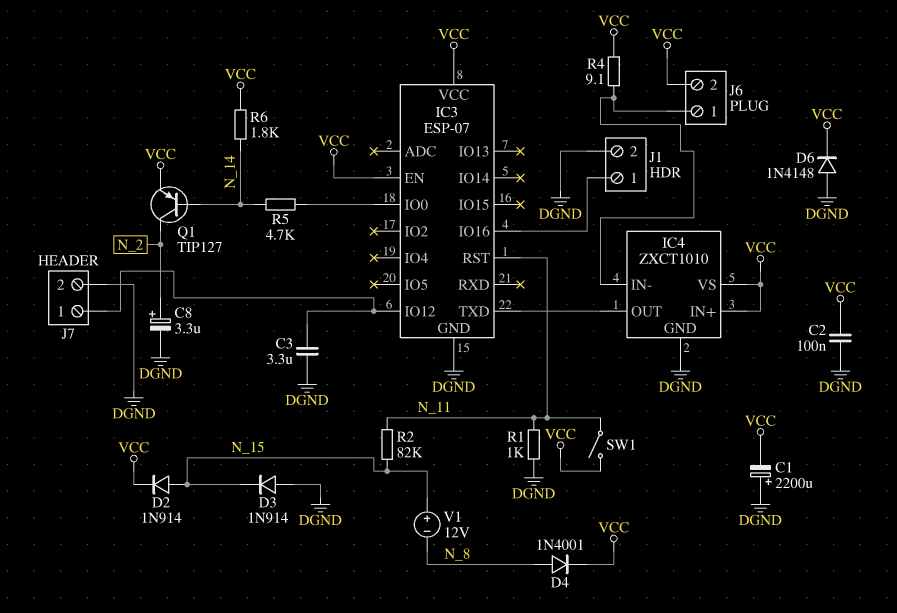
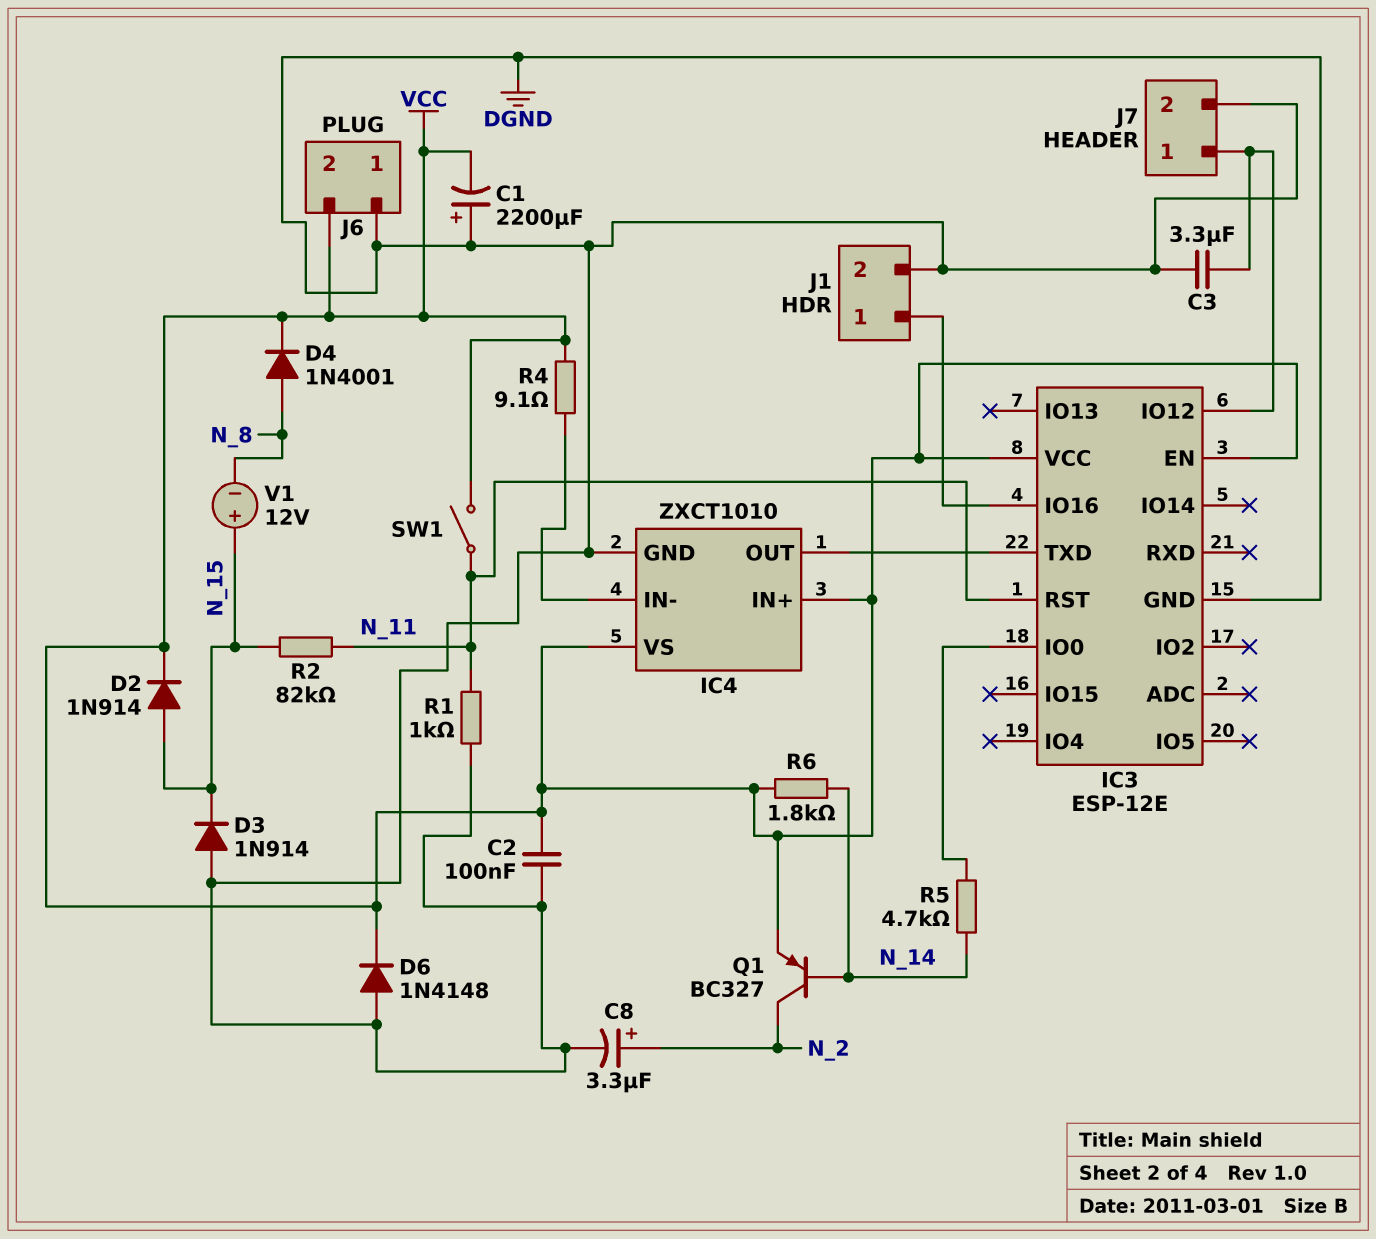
IC3: ESP-07 -> ESP-12E
J6 pin 1: IC4/IN- -> DGND
Q1: PNP TIP127 (B N_14, C N_2, E VCC) -> PNP BC327 (B N_14, C N_2, E VCC)

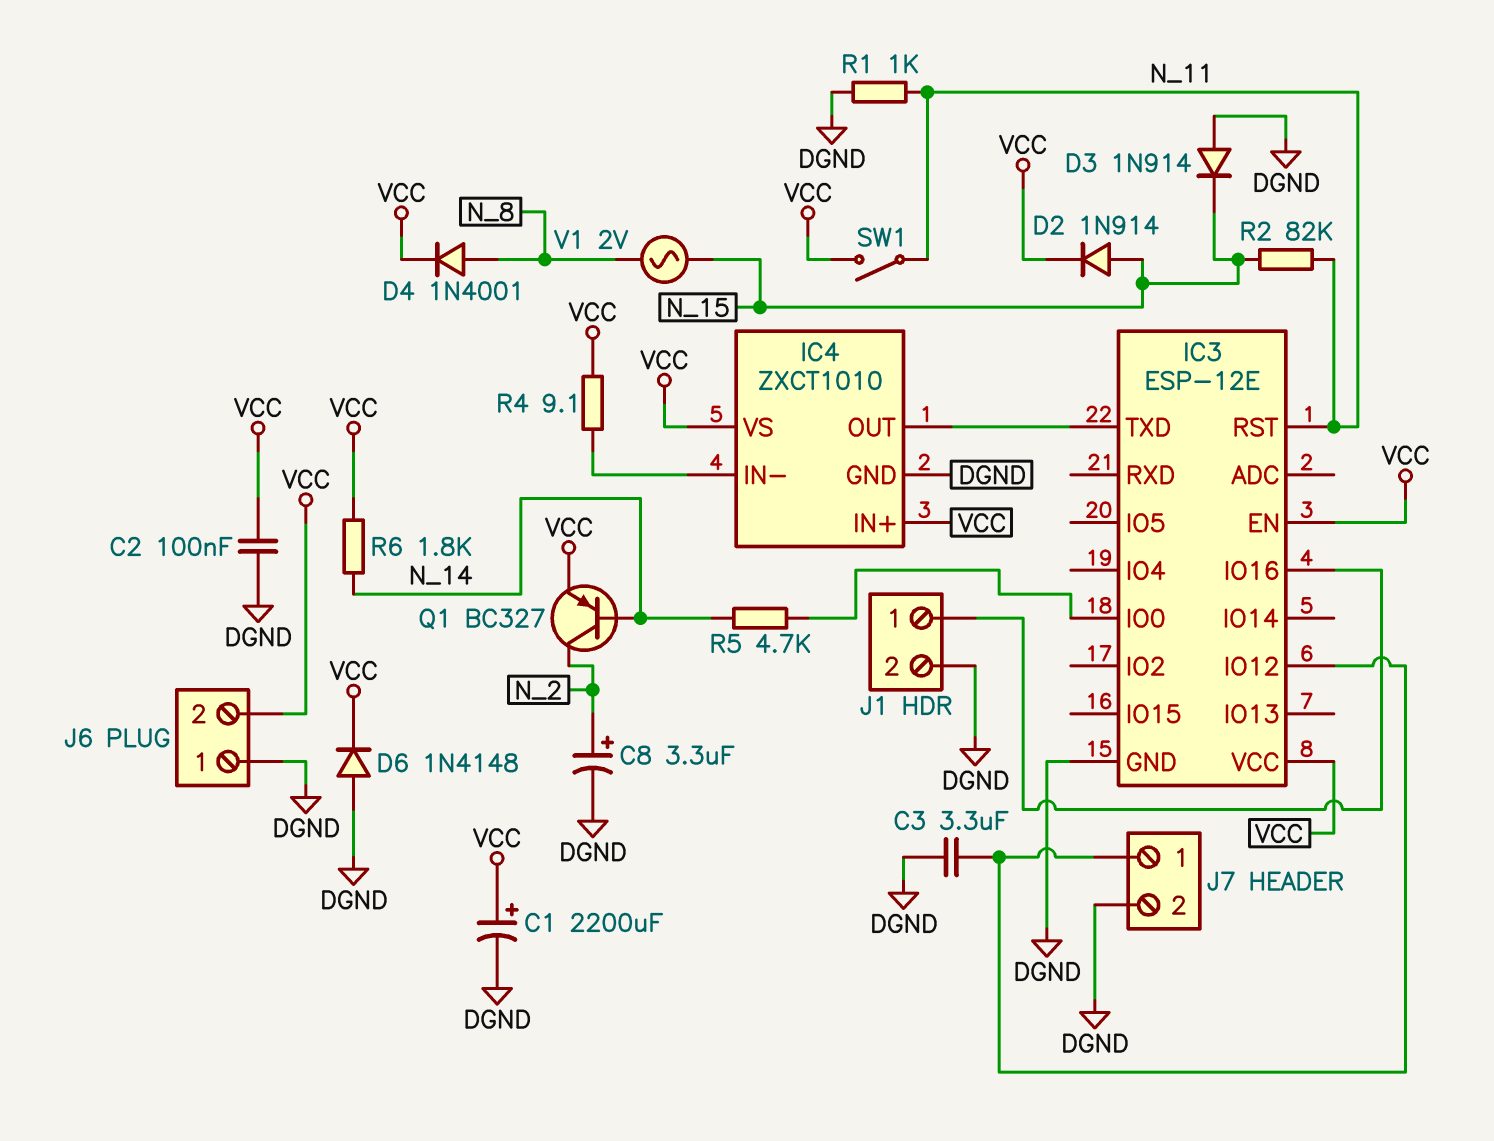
C1: 2200uF (plus DGND, minus VCC) -> 2200uF (plus VCC, minus DGND)
V1: 12V (plus N_15, minus N_8) -> AC 2V (N_8, N_15)

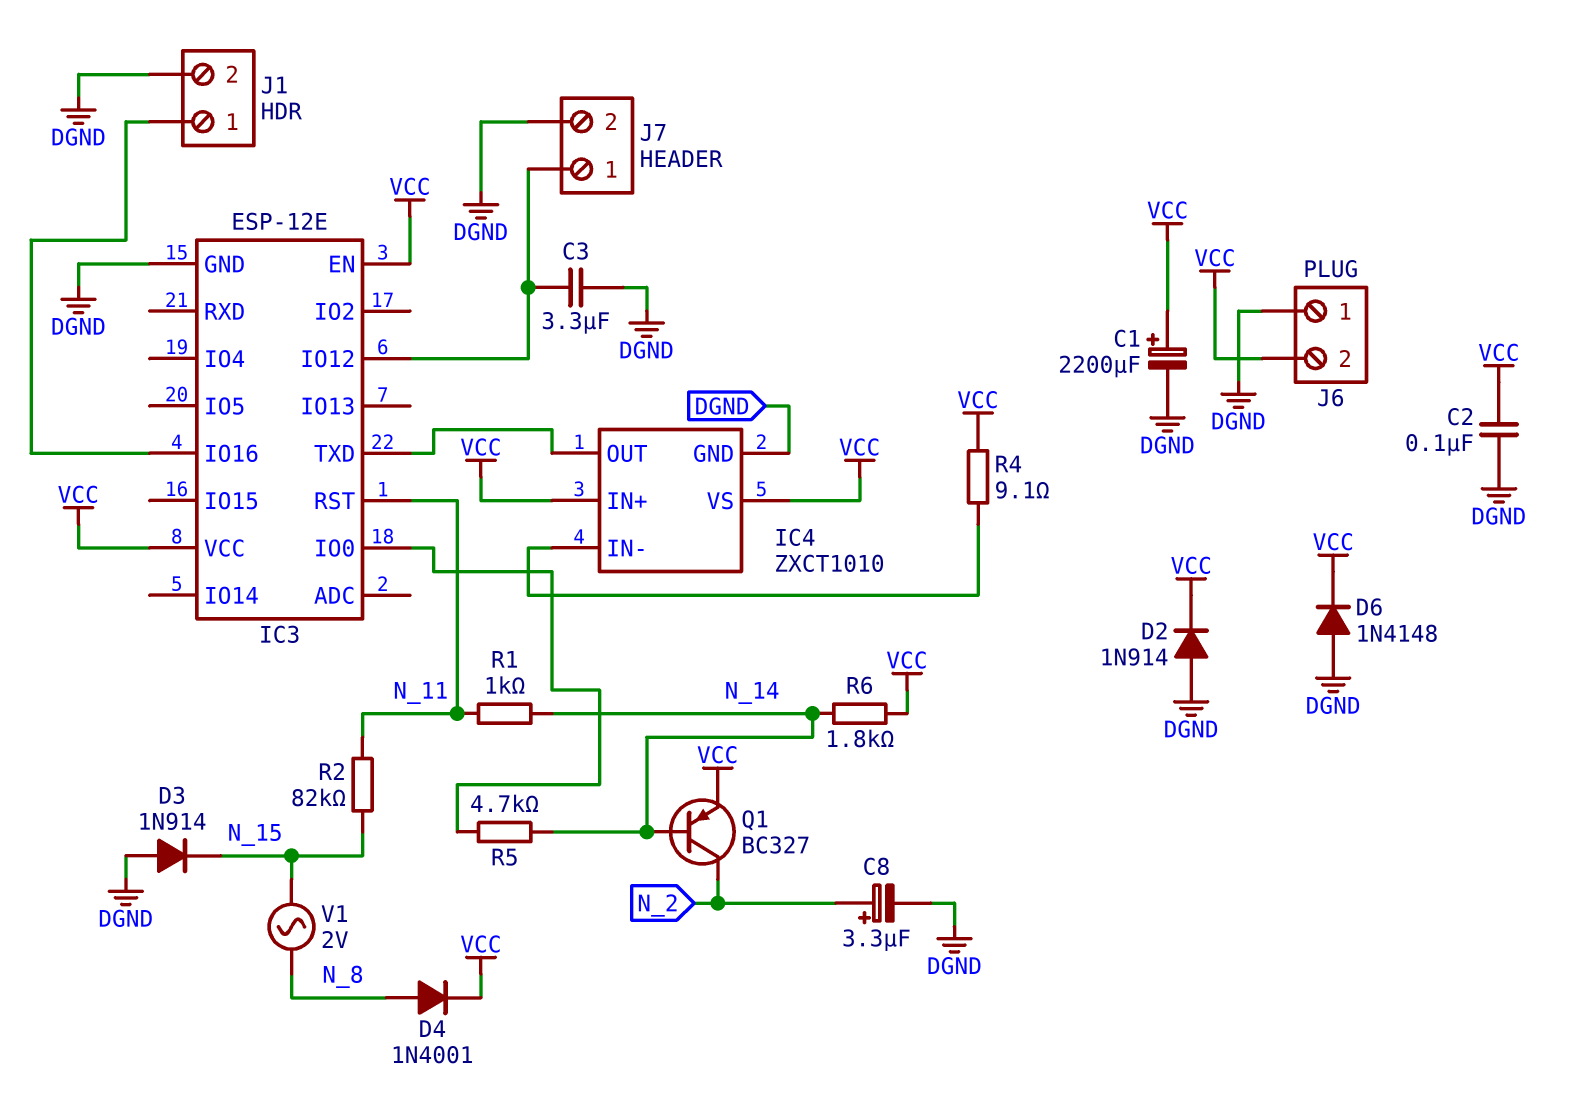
D2: diode 1N914 (A N_15, K VCC) -> diode 1N914 (A DGND, K VCC)
R1: 1k (DGND, N_11) -> 1k (N_11, N_14)
SW1: switch (N_11, VCC) -> none

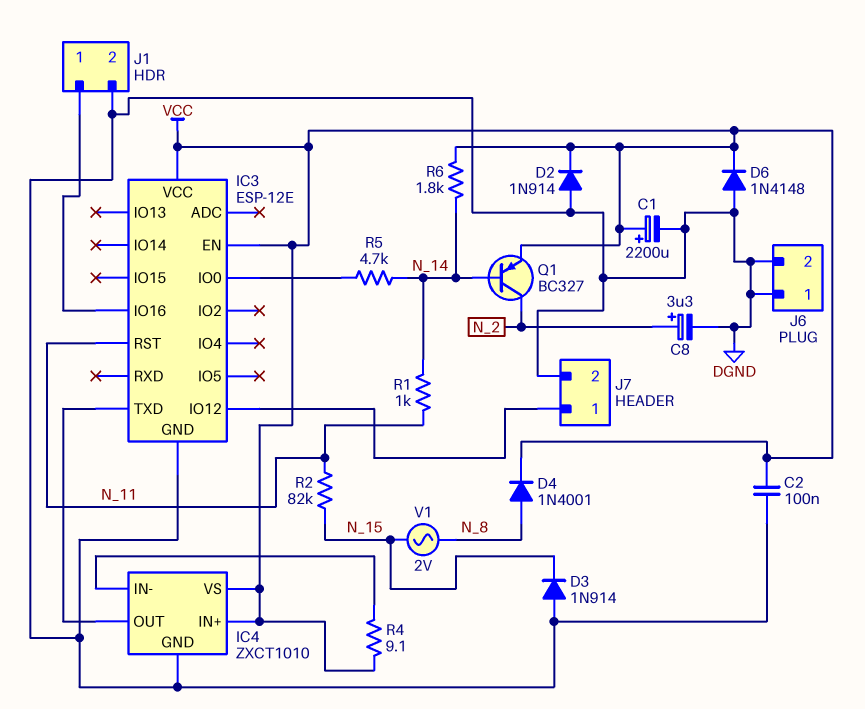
C3: 3.3uF (DGND, IC3/IO12) -> none
J6 pin 2: VCC -> DGND

